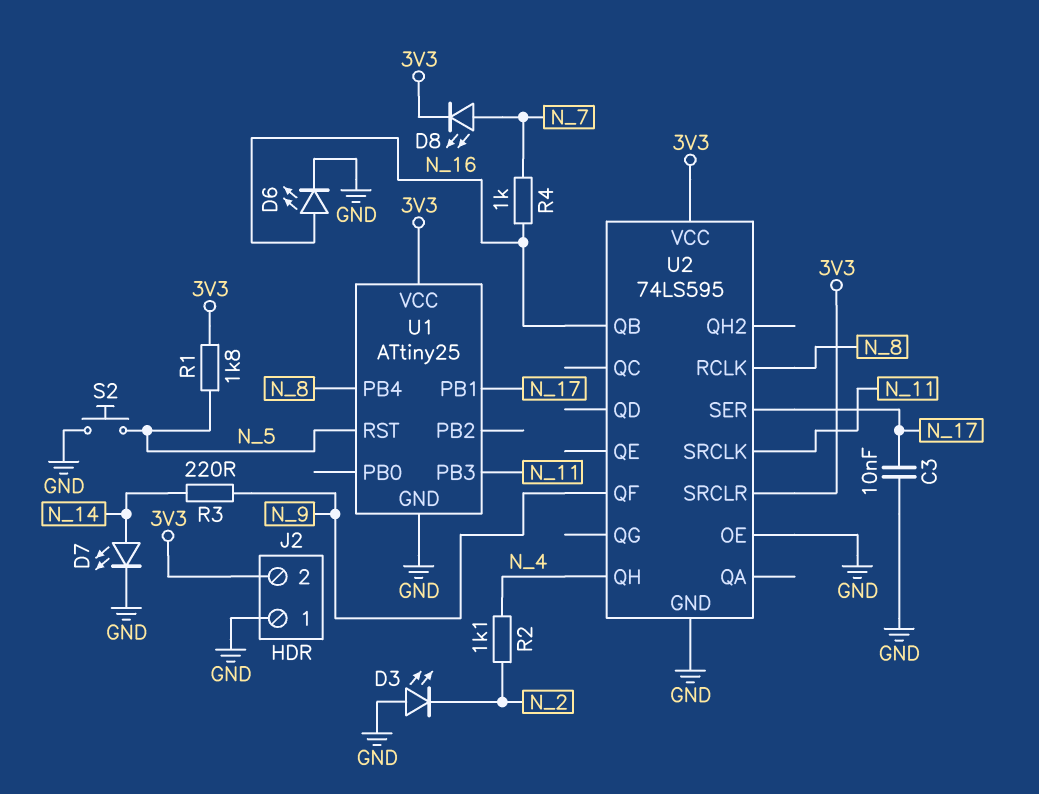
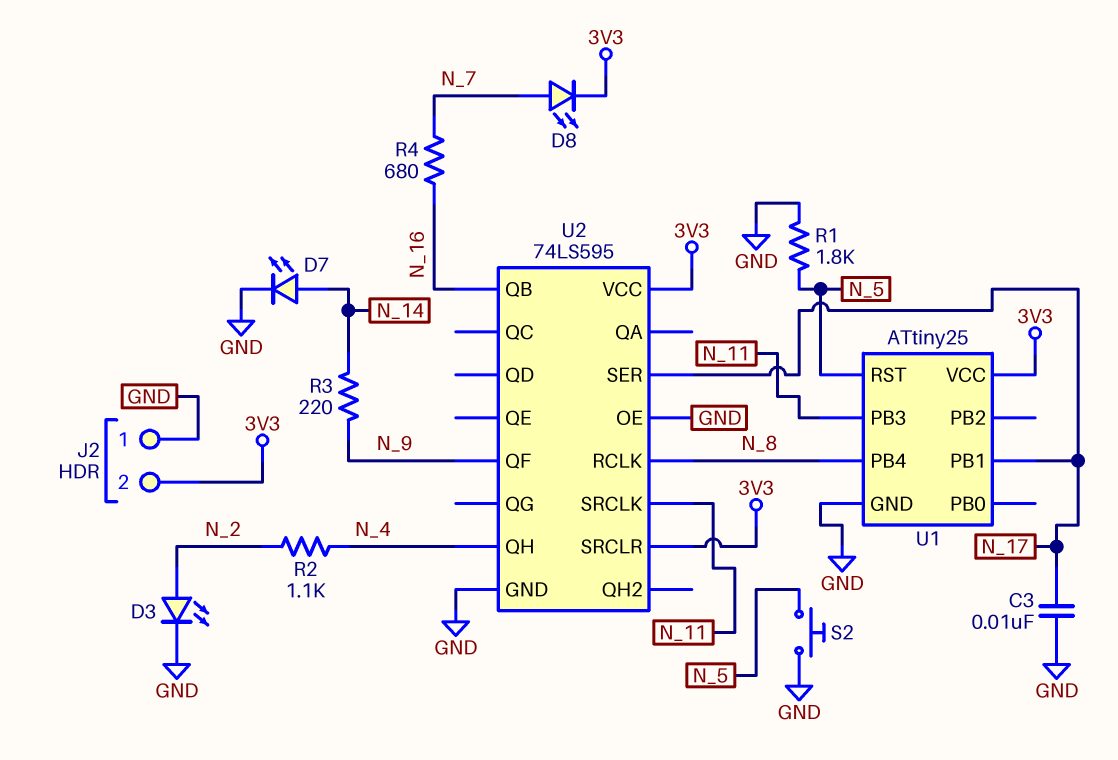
D3: LED (A GND, K N_2) -> LED (A N_2, K GND)
D6: LED (A N_16, K GND) -> none
R1: 1.8k (3V3, N_5) -> 1.8k (GND, N_5)
R4: 1k (N_7, N_16) -> 680 (N_7, N_16)

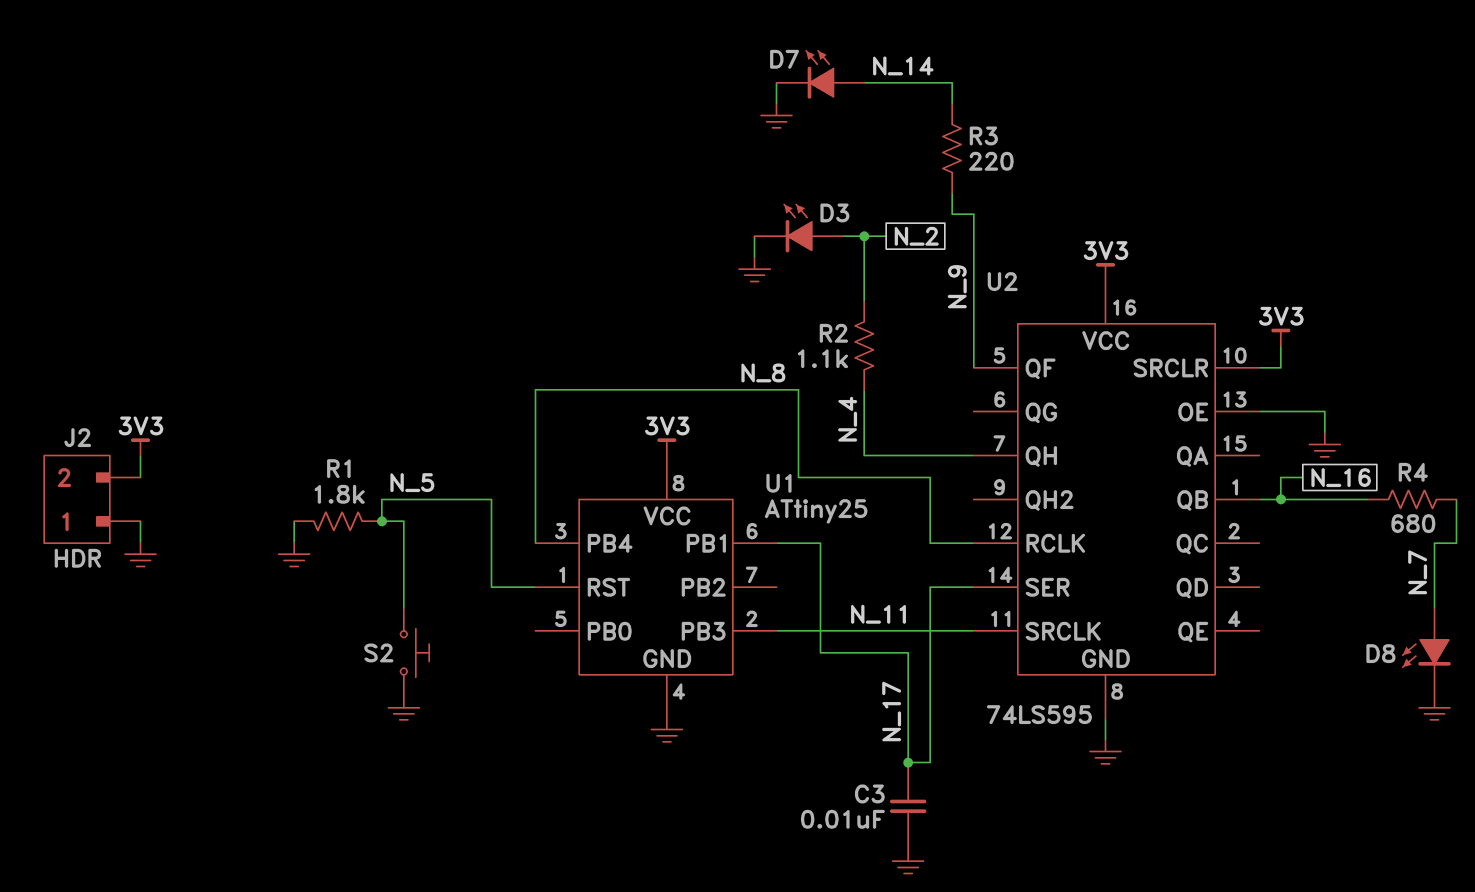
D8: LED (A N_7, K 3V3) -> LED (A N_7, K GND)

